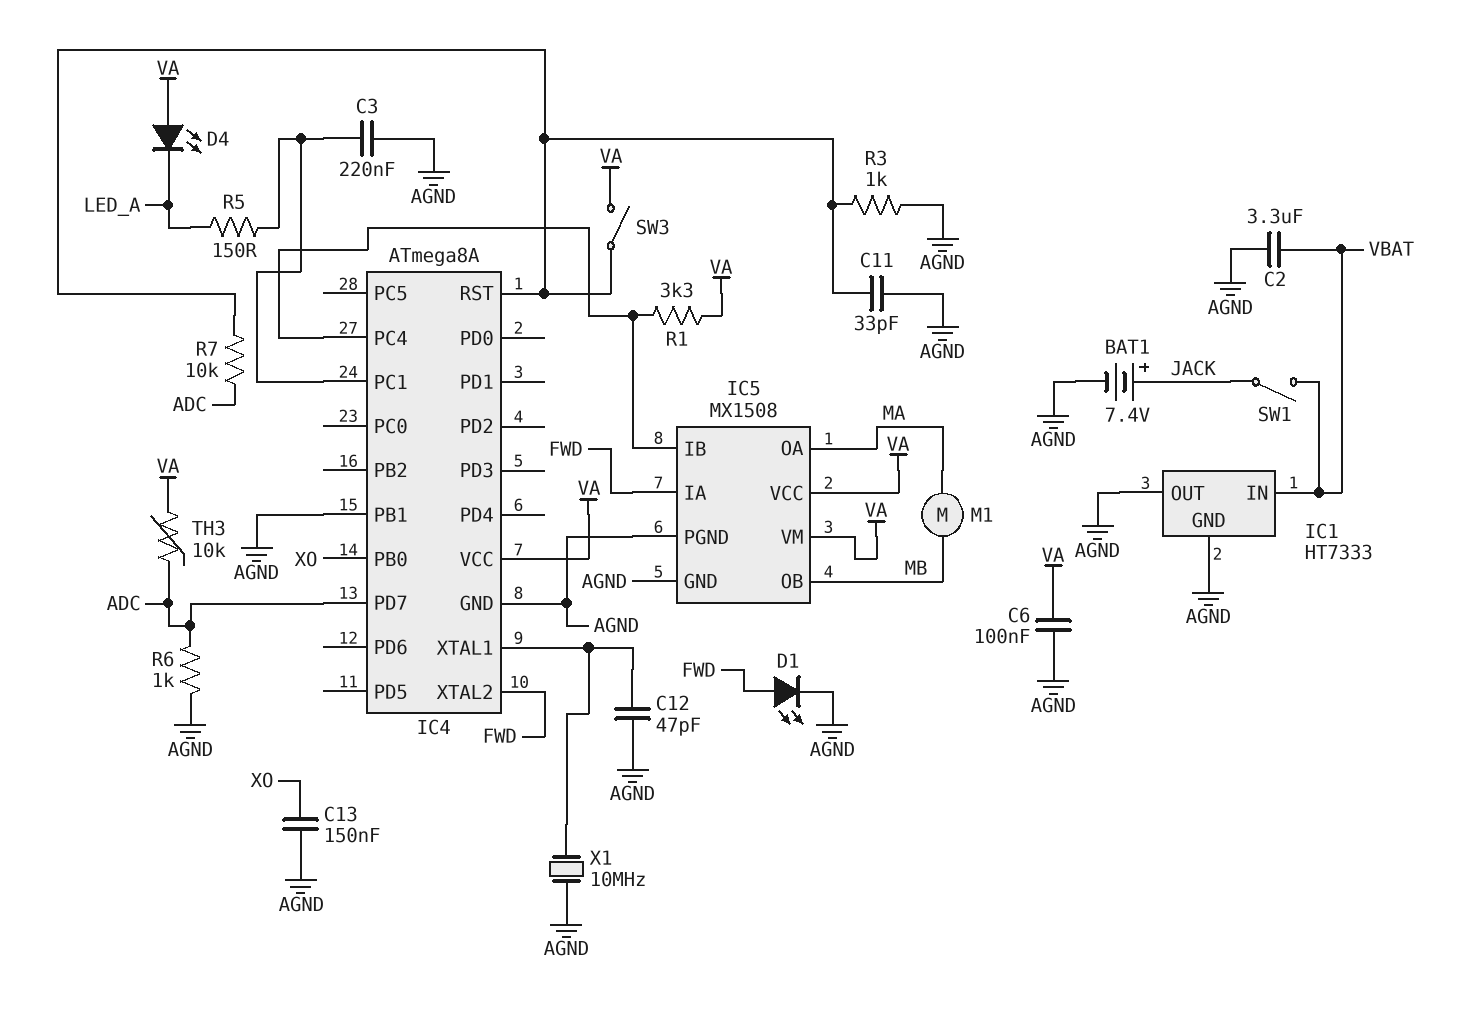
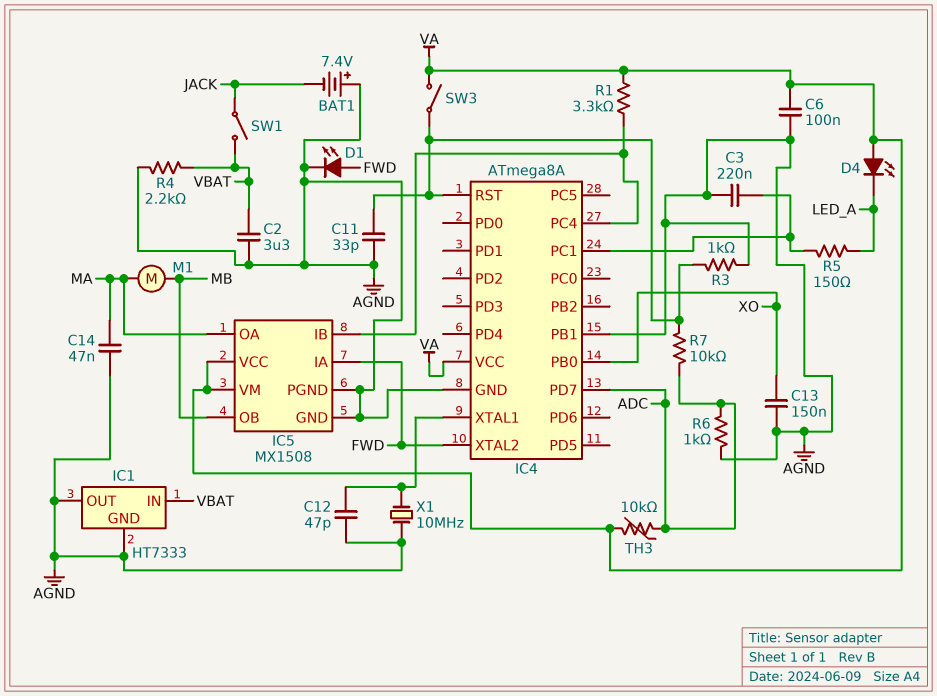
BAT1: 7.4V (plus JACK, minus AGND) -> 7.4V (plus AGND, minus JACK)
C14: none -> 47nF (AGND, MA)
R4: none -> 2.2k (AGND, VBAT)

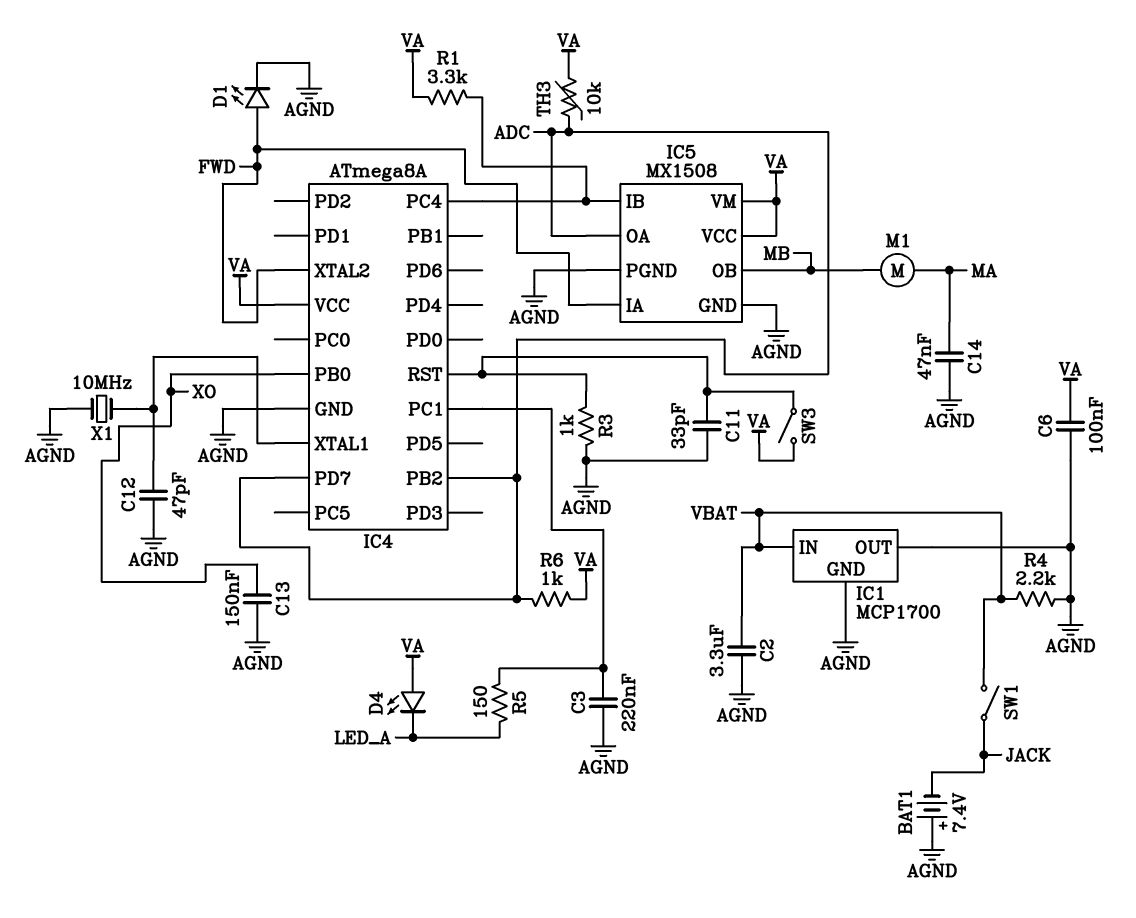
IC1: HT7333 -> MCP1700
IC4 pin PB1: AGND -> none
IC4 pin PB2: none -> ADC
IC5 pin OA: MA -> ADC
R6: 1k (ADC, AGND) -> 1k (ADC, VA)
R7: 10k (ADC, IC4/RST) -> none

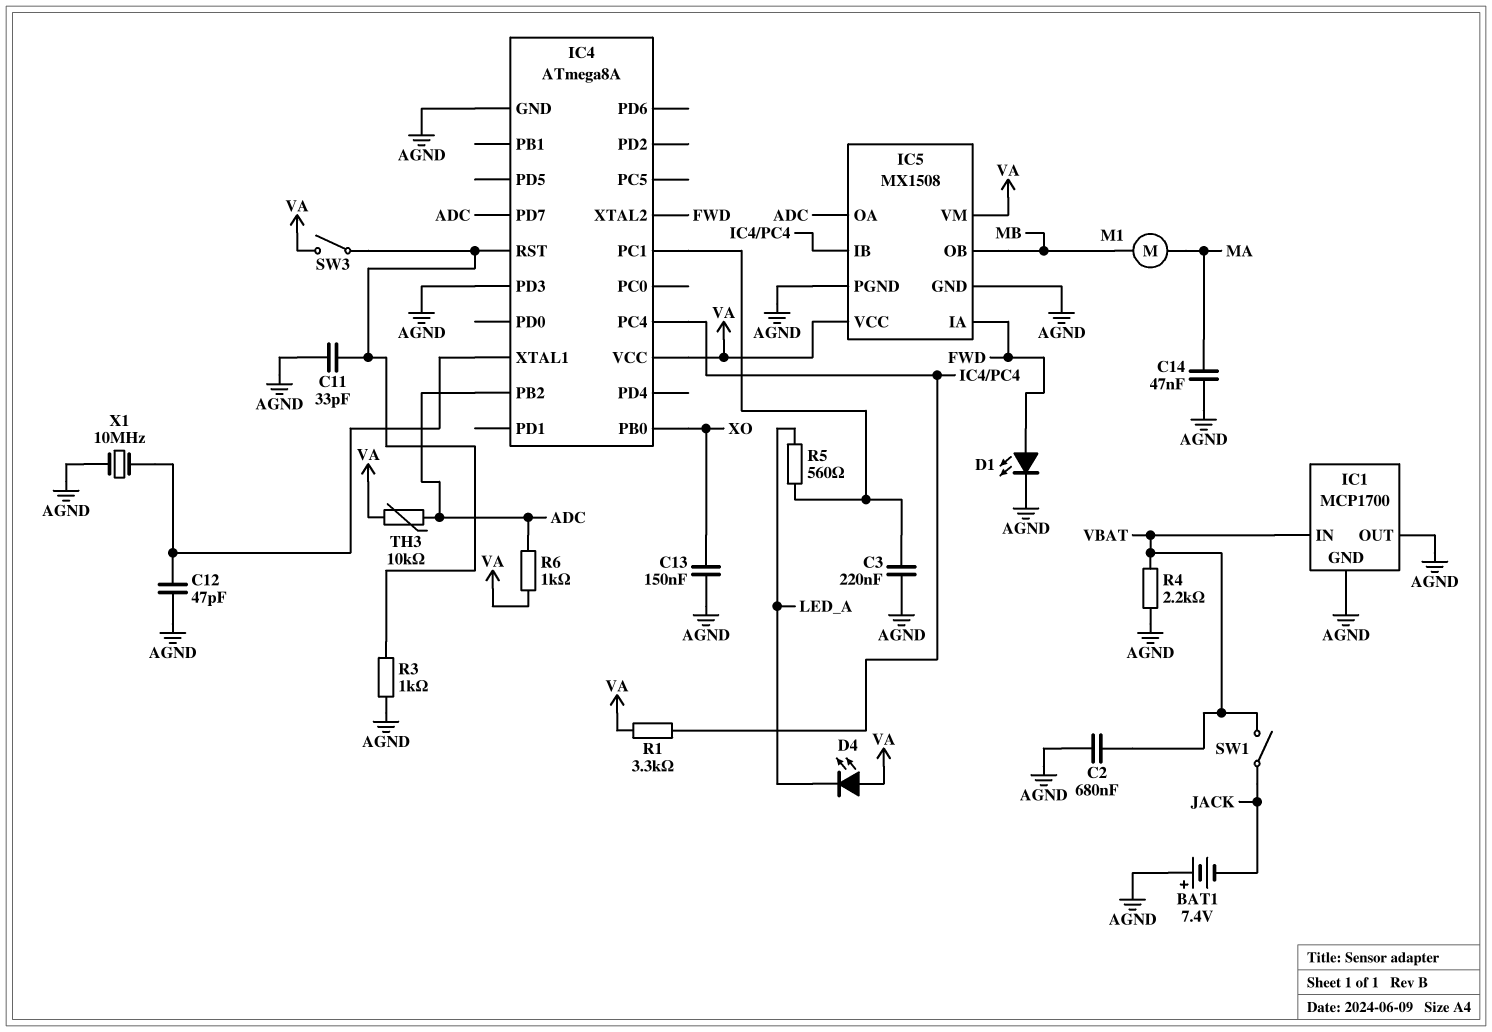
C2: 3.3uF (AGND, VBAT) -> 680nF (AGND, VBAT)
C6: 100nF (AGND, VA) -> none
IC4 pin PD3: none -> AGND
R5: 150 (IC4/PC1, LED_A) -> 560 (IC4/PC1, LED_A)

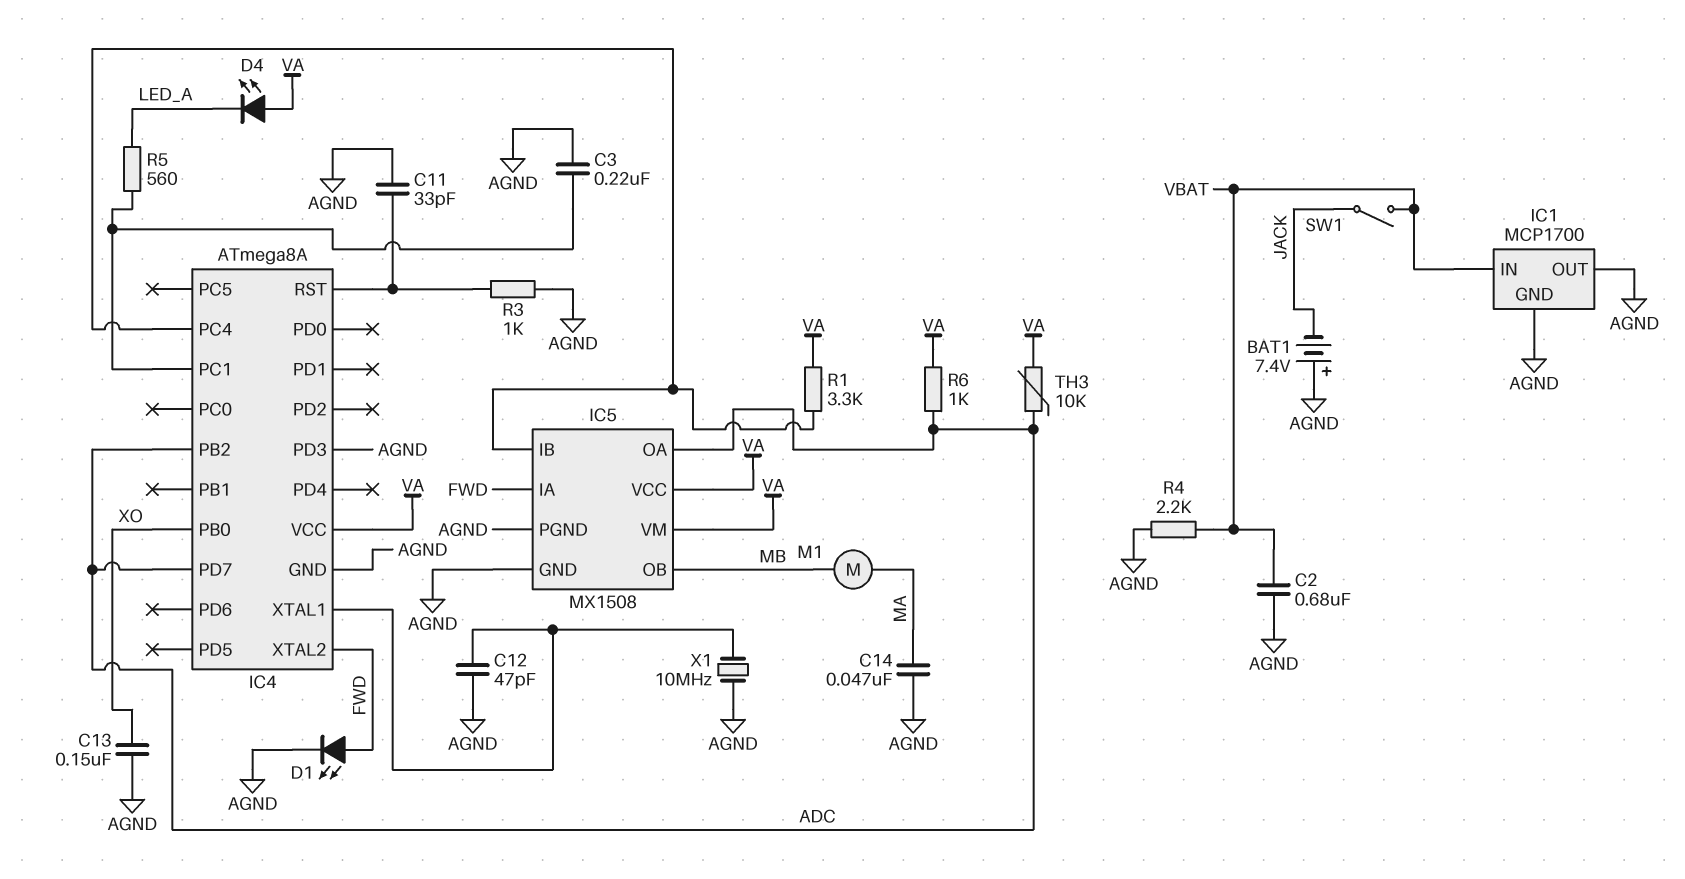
SW3: switch (IC4/RST, VA) -> none

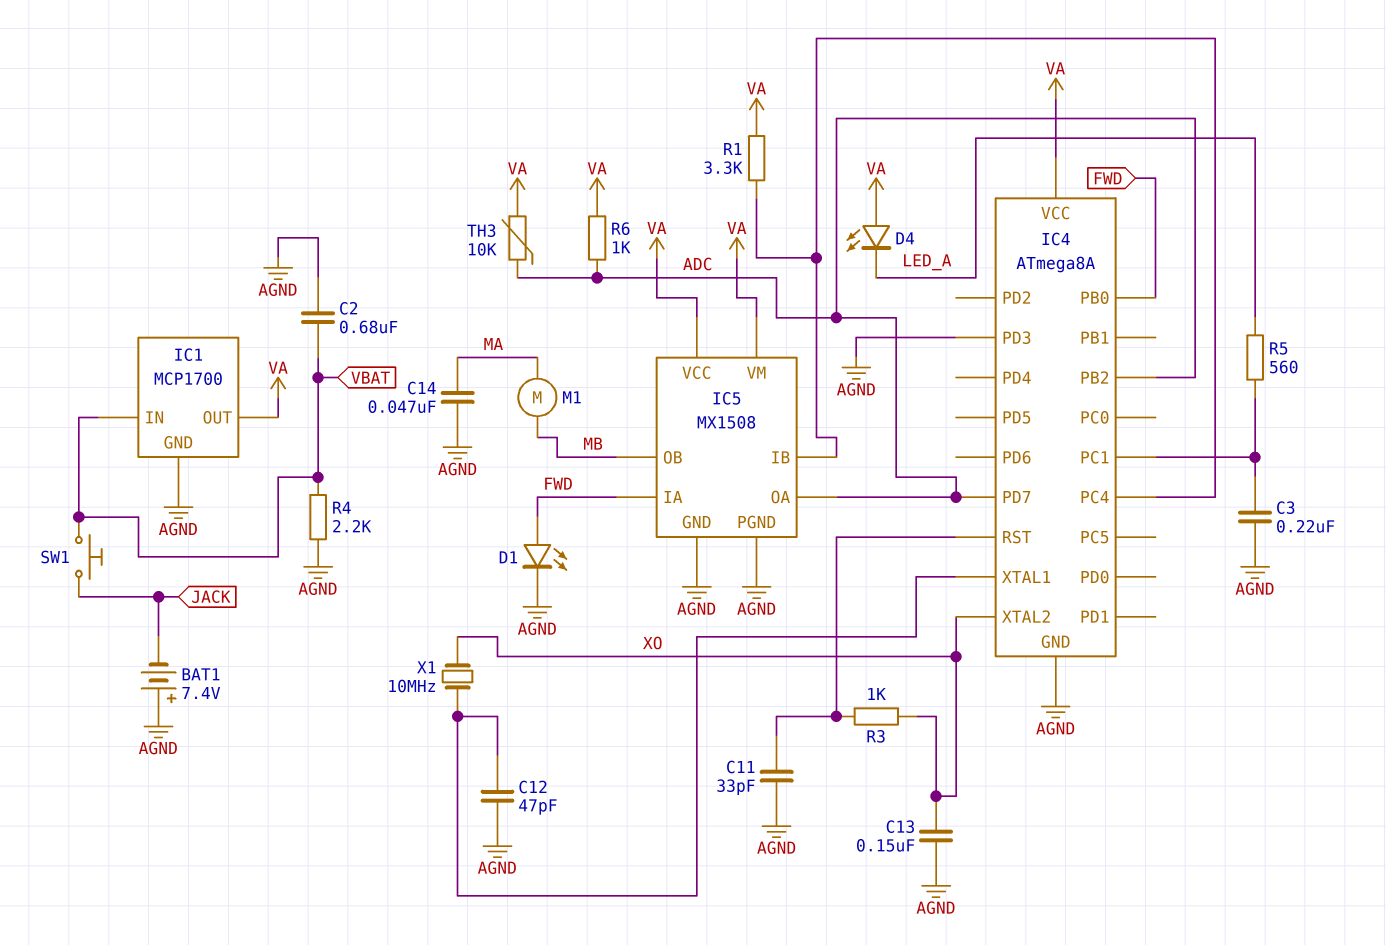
IC1 pin OUT: AGND -> VA
IC4 pin PB0: XO -> FWD
IC4 pin XTAL2: FWD -> XO
R3: 1k (AGND, IC4/RST) -> 1k (IC4/RST, XO)
SW1: switch (JACK, VBAT) -> button (JACK, VBAT)
X1: 10MHz (AGND, IC4/XTAL1) -> 10MHz (IC4/XTAL1, XO)

